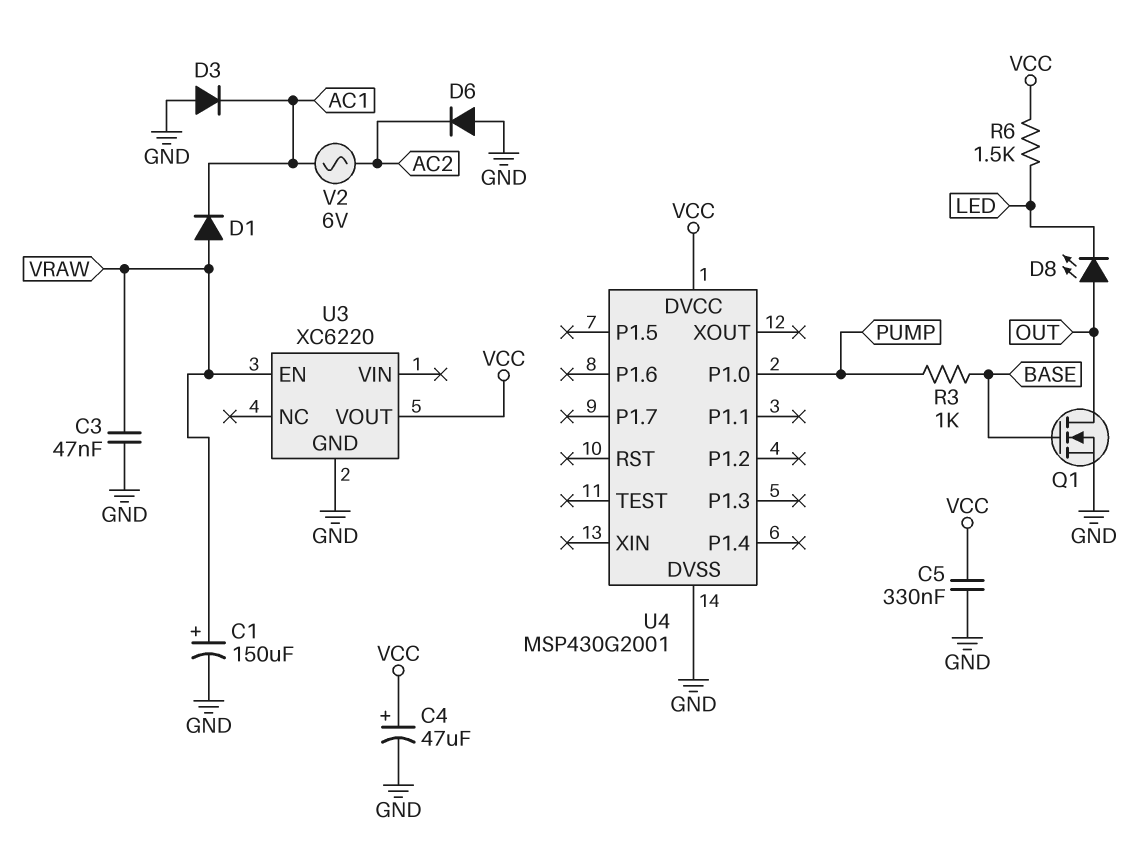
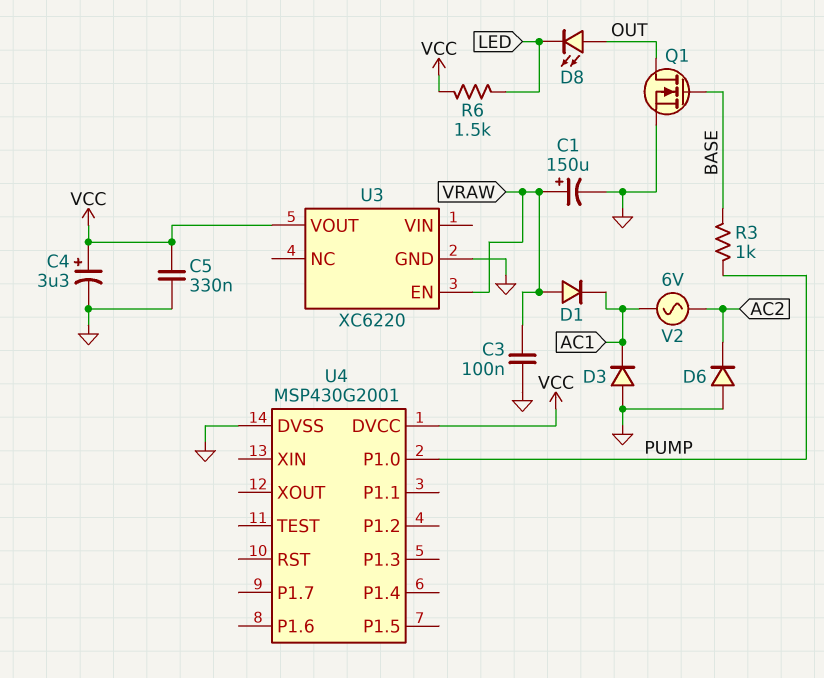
C3: 47nF (GND, VRAW) -> 100nF (GND, VRAW)
C4: 47uF (plus VCC, minus GND) -> 3.3uF (plus VCC, minus GND)

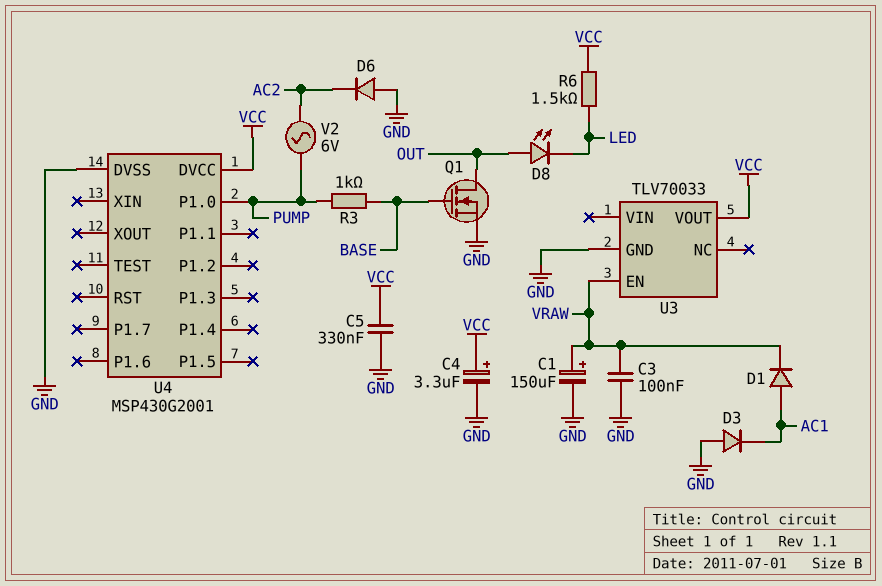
D1: diode (A VRAW, K AC1) -> diode (A AC1, K VRAW)
U3: XC6220 -> TLV70033
V2: AC 6V (AC1, AC2) -> AC 6V (AC2, PUMP)

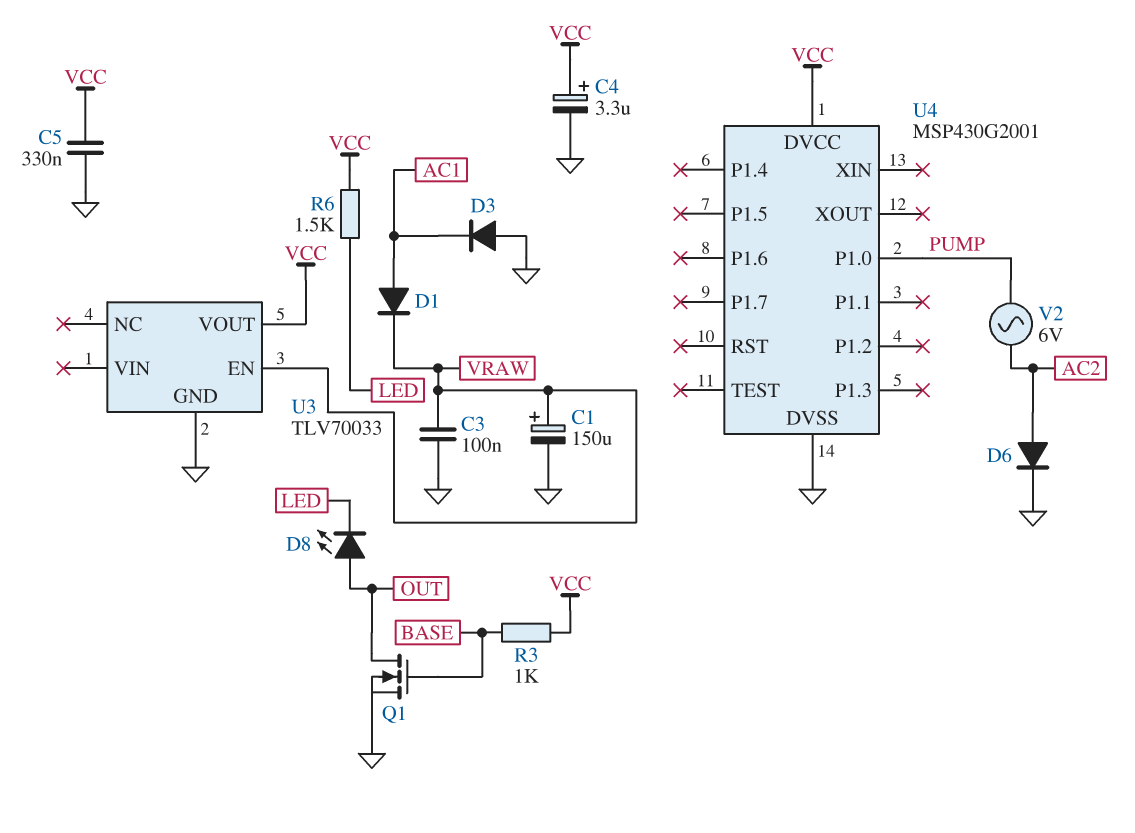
D6: diode (A GND, K AC2) -> diode (A AC2, K GND)
R3: 1k (BASE, PUMP) -> 1k (BASE, VCC)

